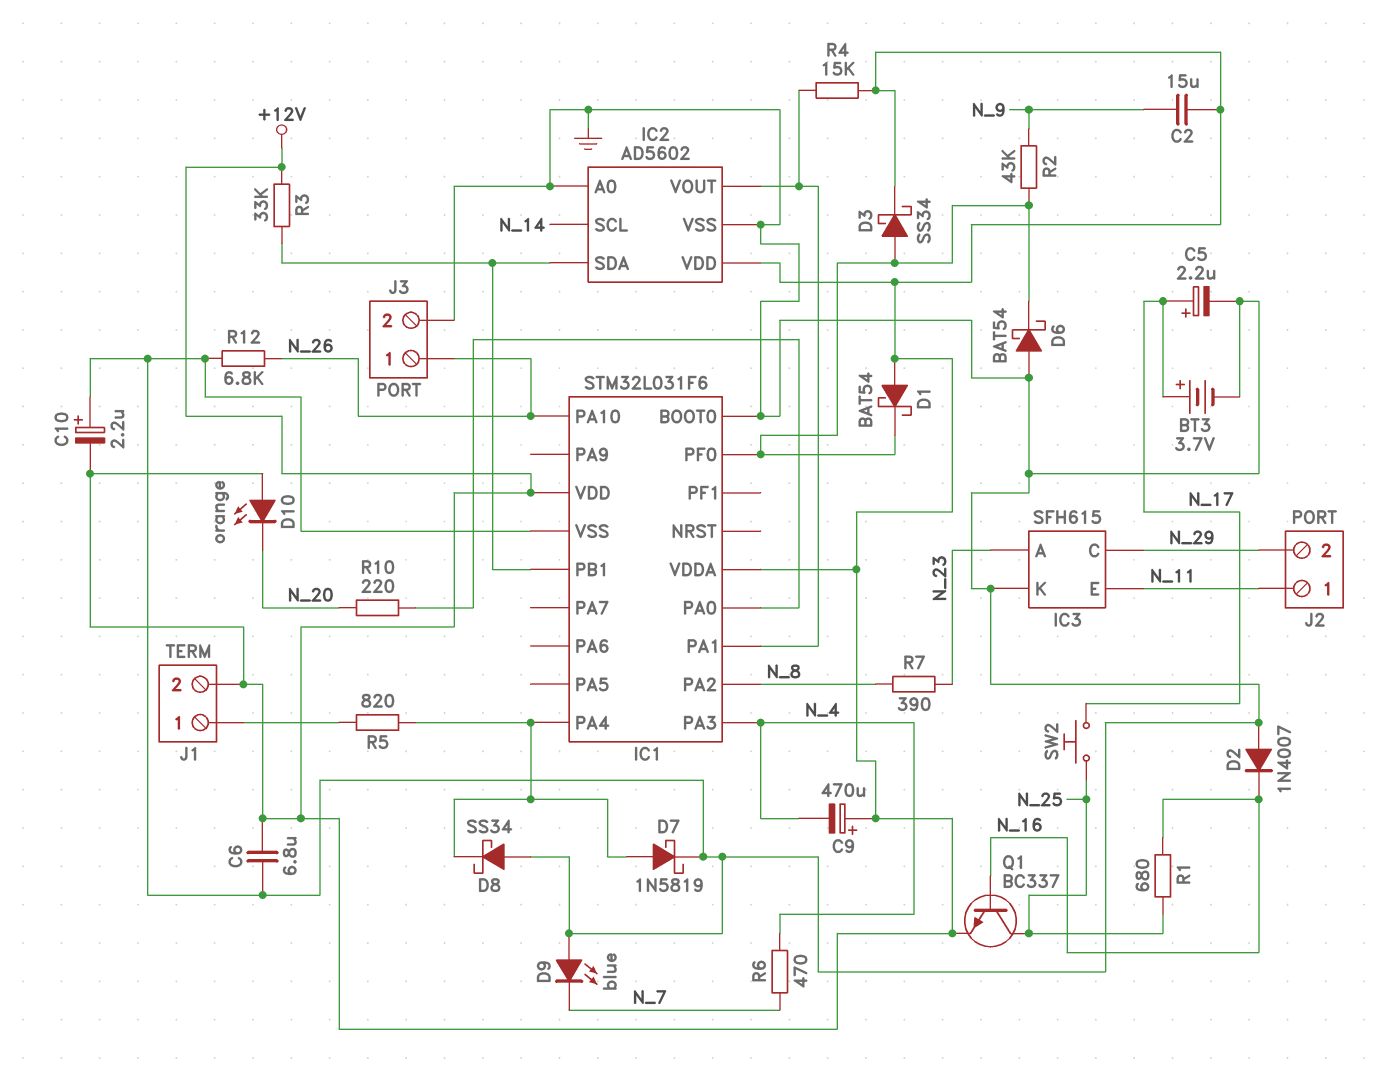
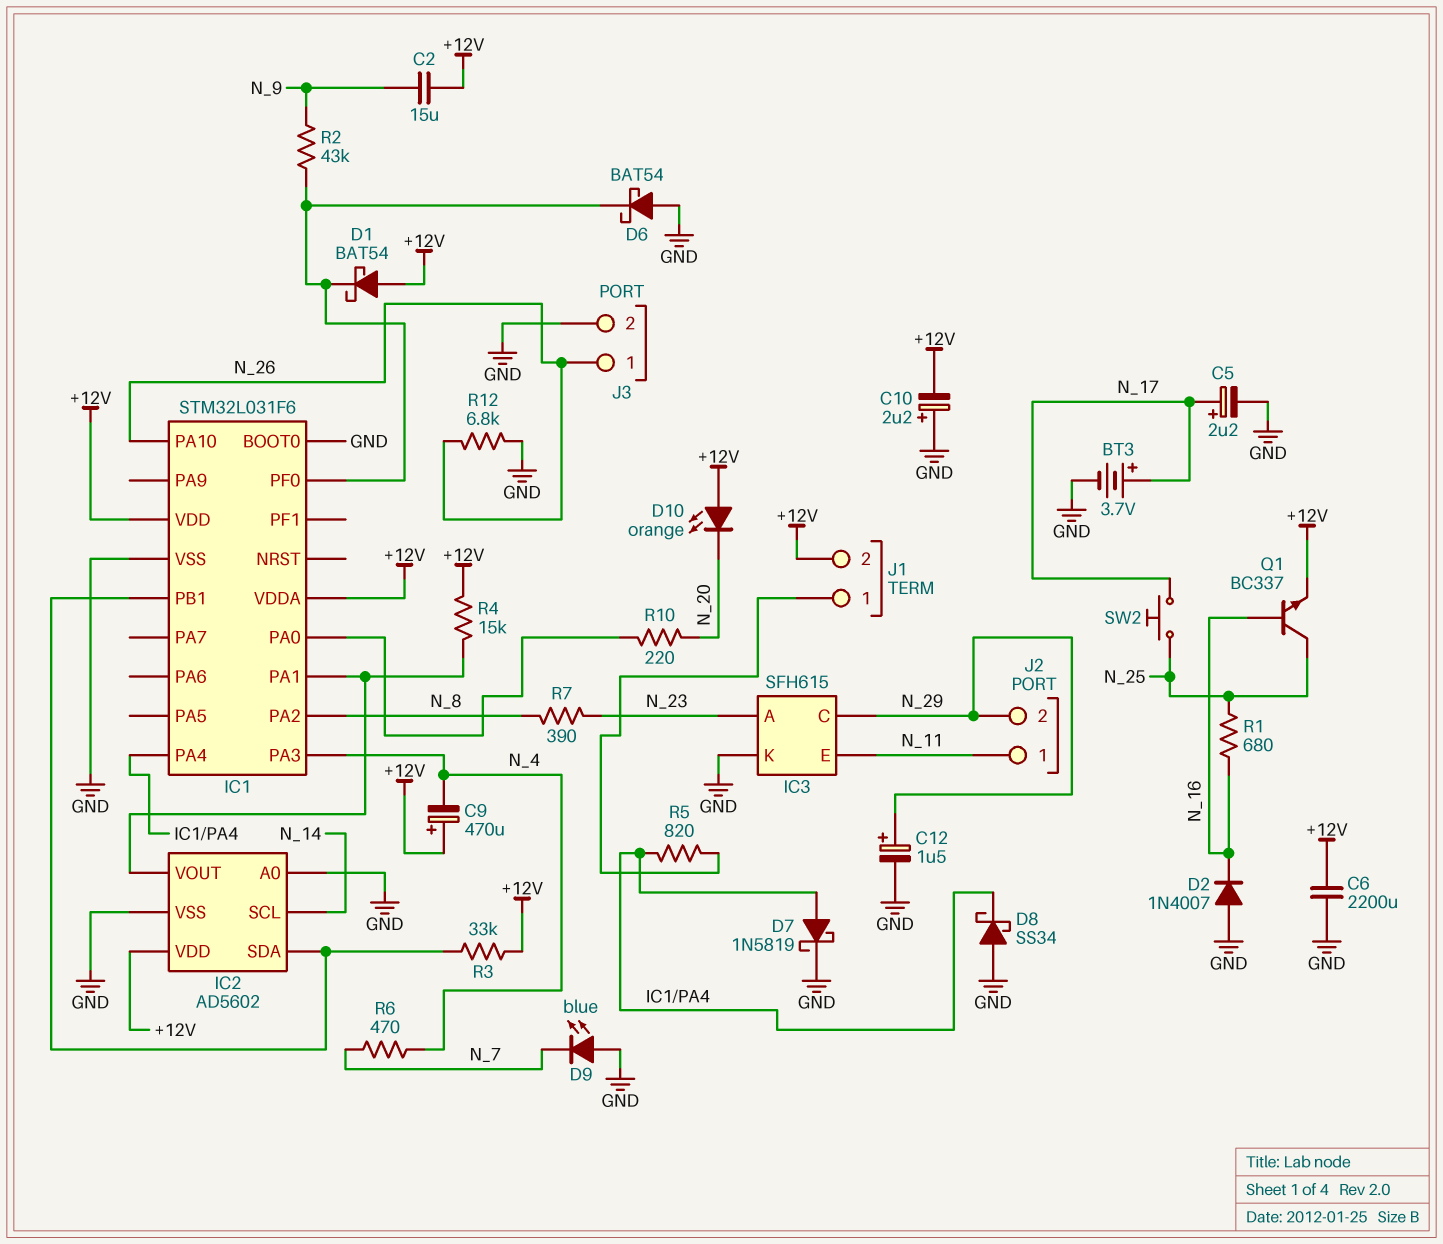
C6: 6.8uF (+12V, GND) -> 2200uF (+12V, GND)
C12: none -> 1.5uF (plus N_29, minus GND)
D3: schottky SS34 (A IC1/PF0, K +12V) -> none

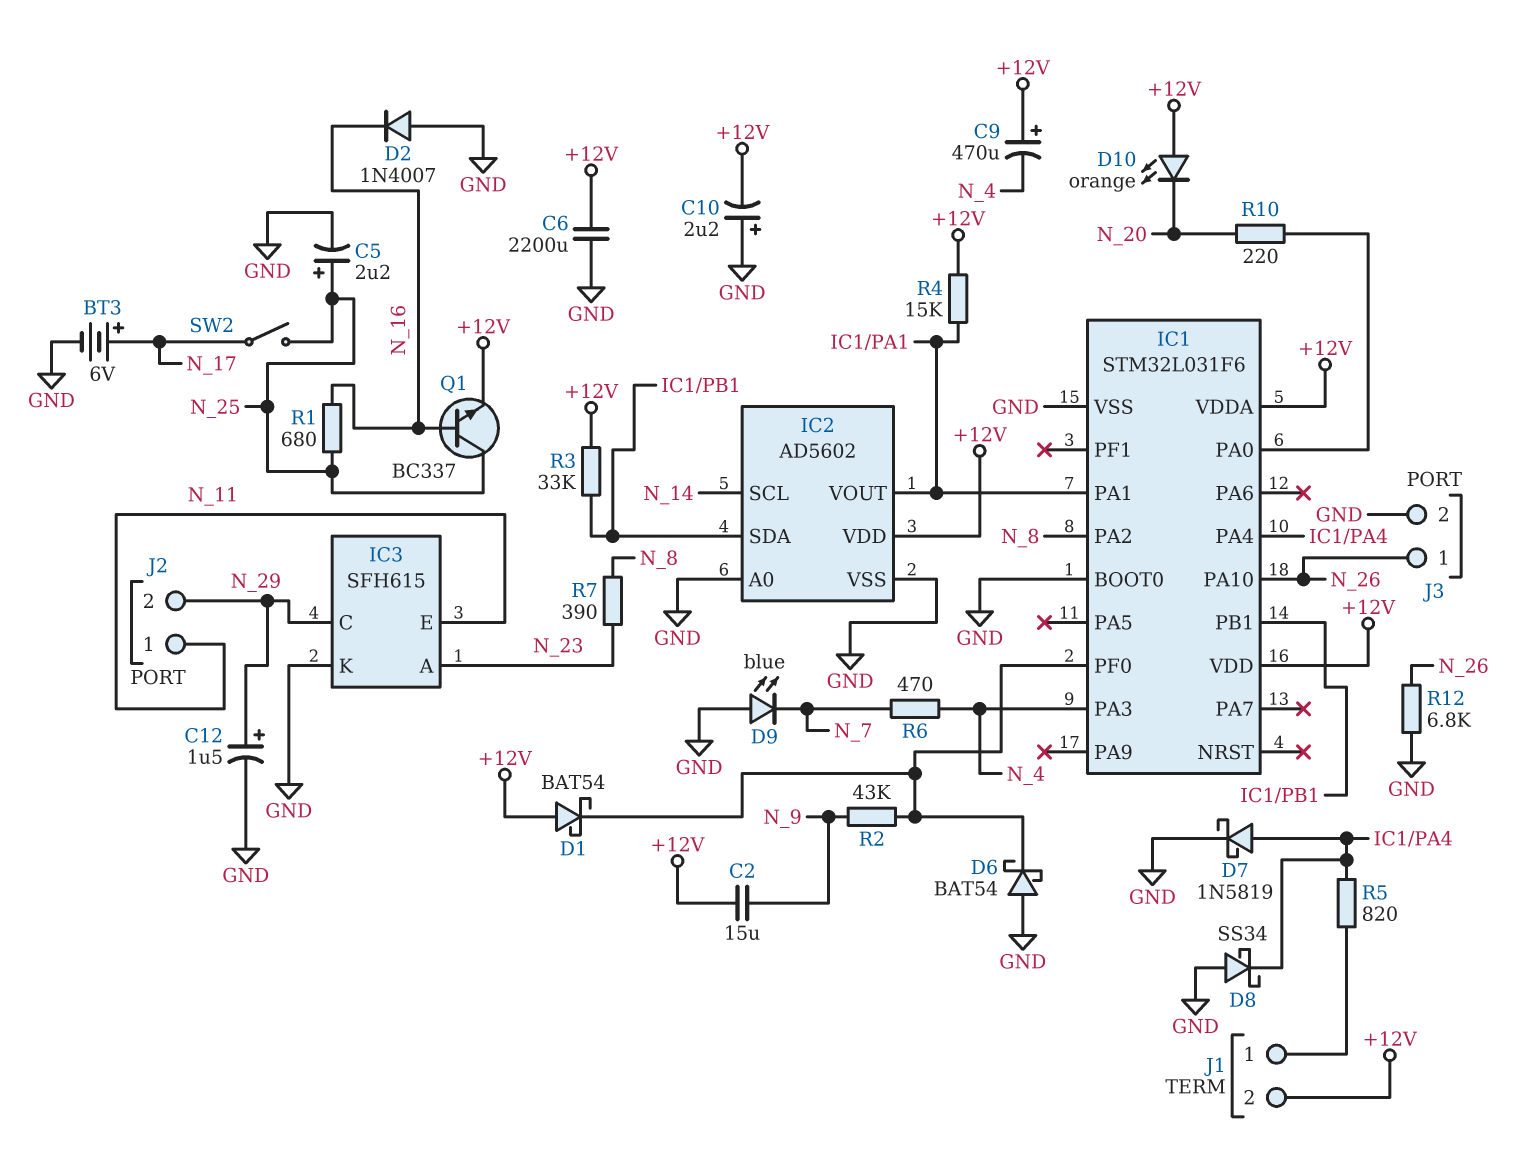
BT3: 3.7V (plus N_17, minus GND) -> 6V (plus N_17, minus GND)
C5: 2.2uF (plus N_17, minus GND) -> 2.2uF (plus N_25, minus GND)
SW2: button (N_17, N_25) -> switch (N_17, N_25)

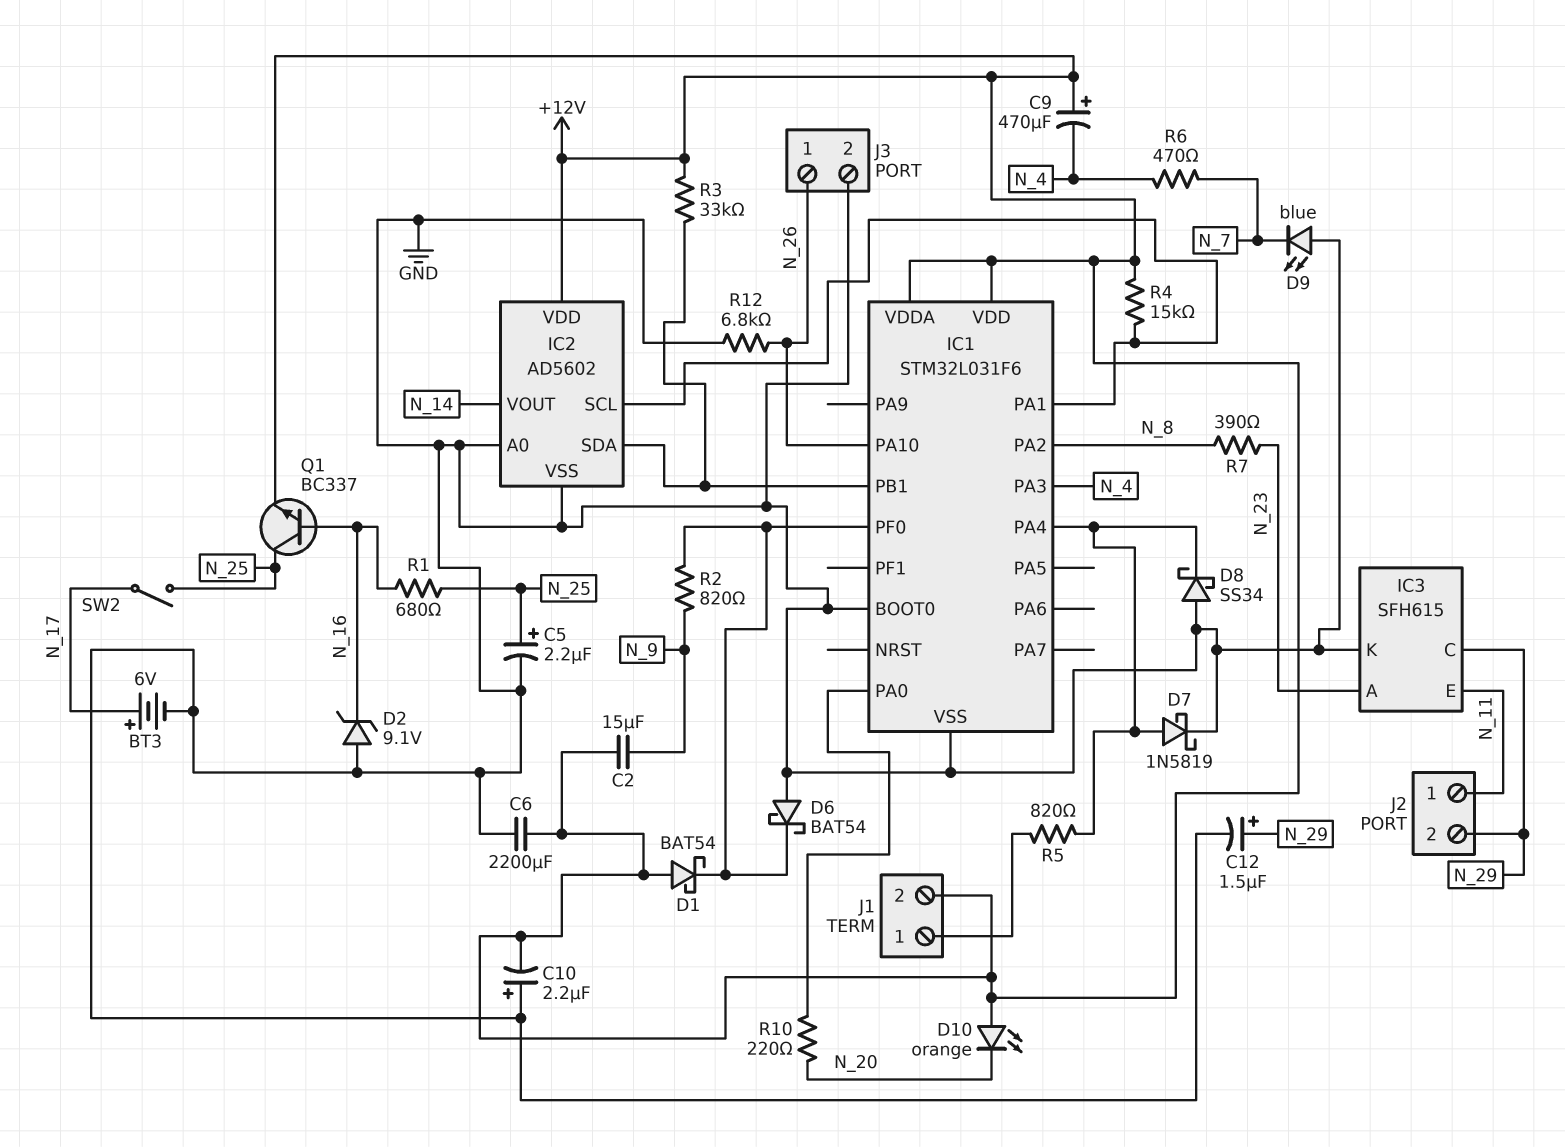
D2: diode 1N4007 (A GND, K N_16) -> zener 9.1V (A GND, K N_16)
IC2 pin SCL: N_14 -> IC1/PA1
IC2 pin VOUT: IC1/PA1 -> N_14
R2: 43k (IC1/PF0, N_9) -> 820 (IC1/PF0, N_9)

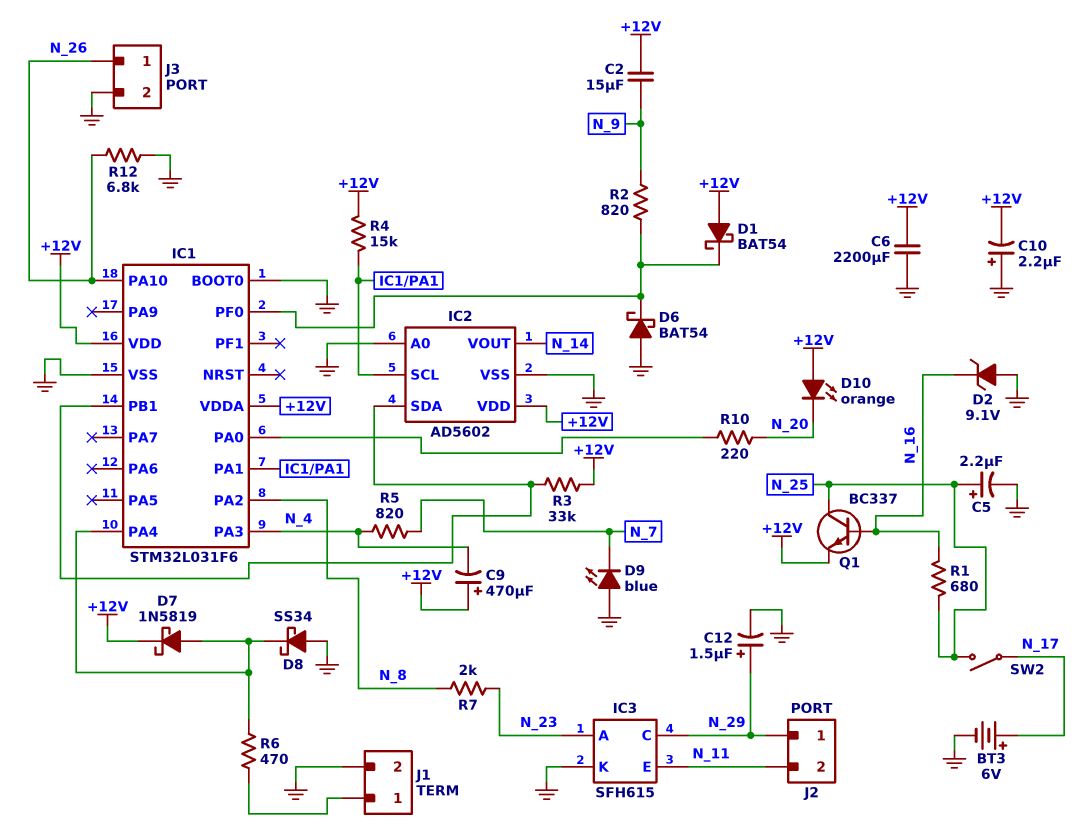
D7: schottky 1N5819 (A IC1/PA4, K GND) -> schottky 1N5819 (A IC1/PA4, K +12V)
J1 pin 2: +12V -> GND
J2 pin 1: N_11 -> N_29
J2 pin 2: N_29 -> N_11
R5: 820 (IC1/PA4, J1/1) -> 820 (N_4, N_7)
R6: 470 (N_4, N_7) -> 470 (IC1/PA4, J1/1)
R7: 390 (N_8, N_23) -> 2k (N_8, N_23)

